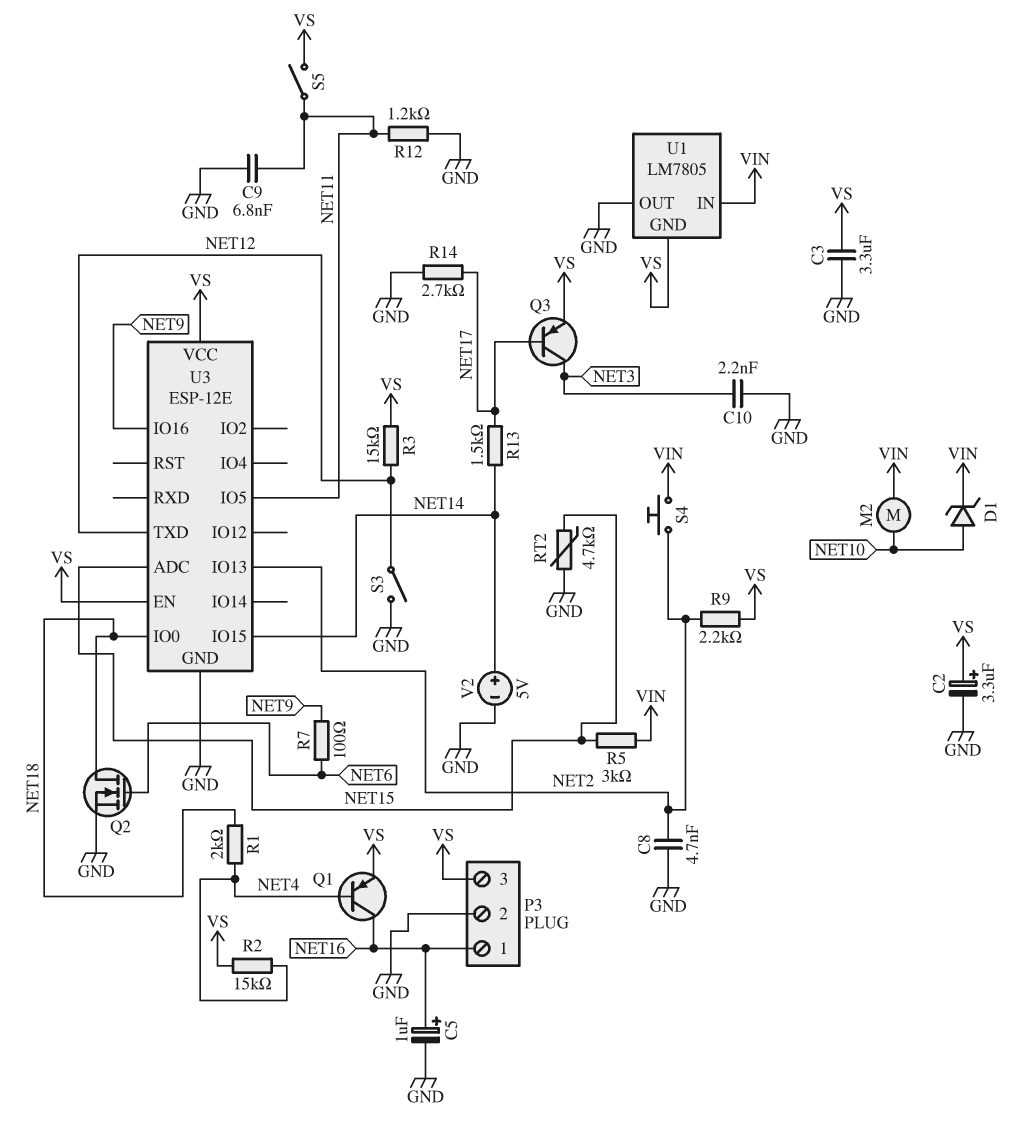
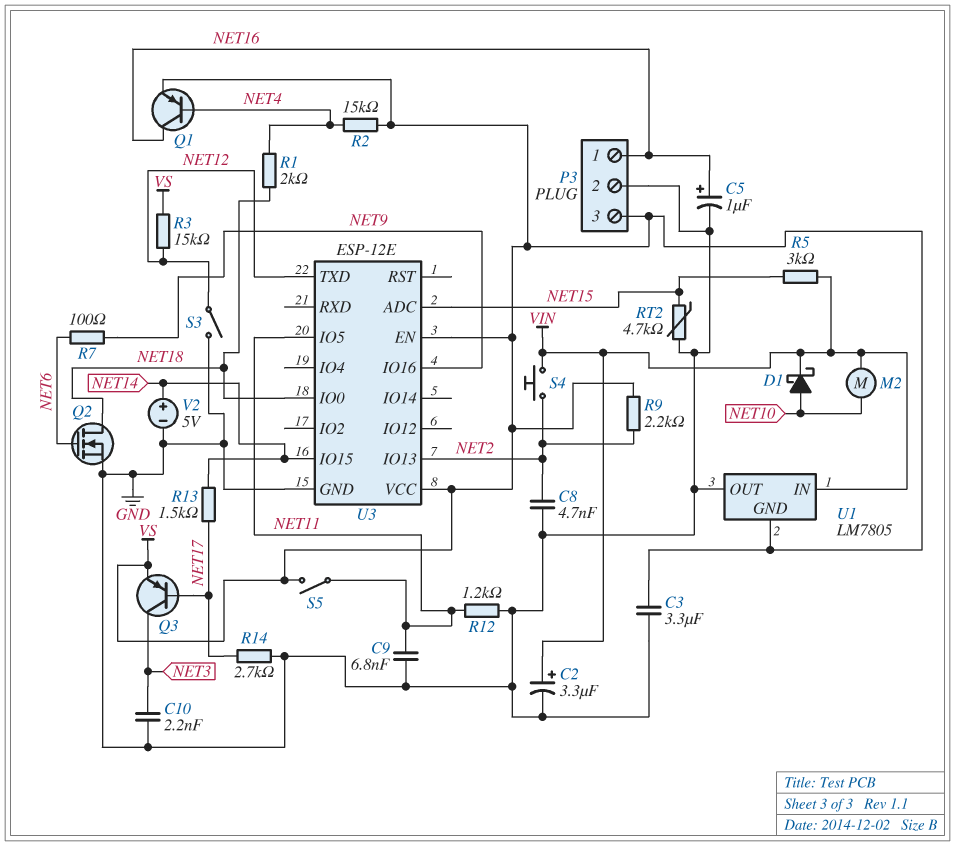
C2: 3.3uF (plus VS, minus GND) -> 3.3uF (plus VIN, minus GND)
D1: zener (A NET10, K VIN) -> schottky (A NET10, K VIN)

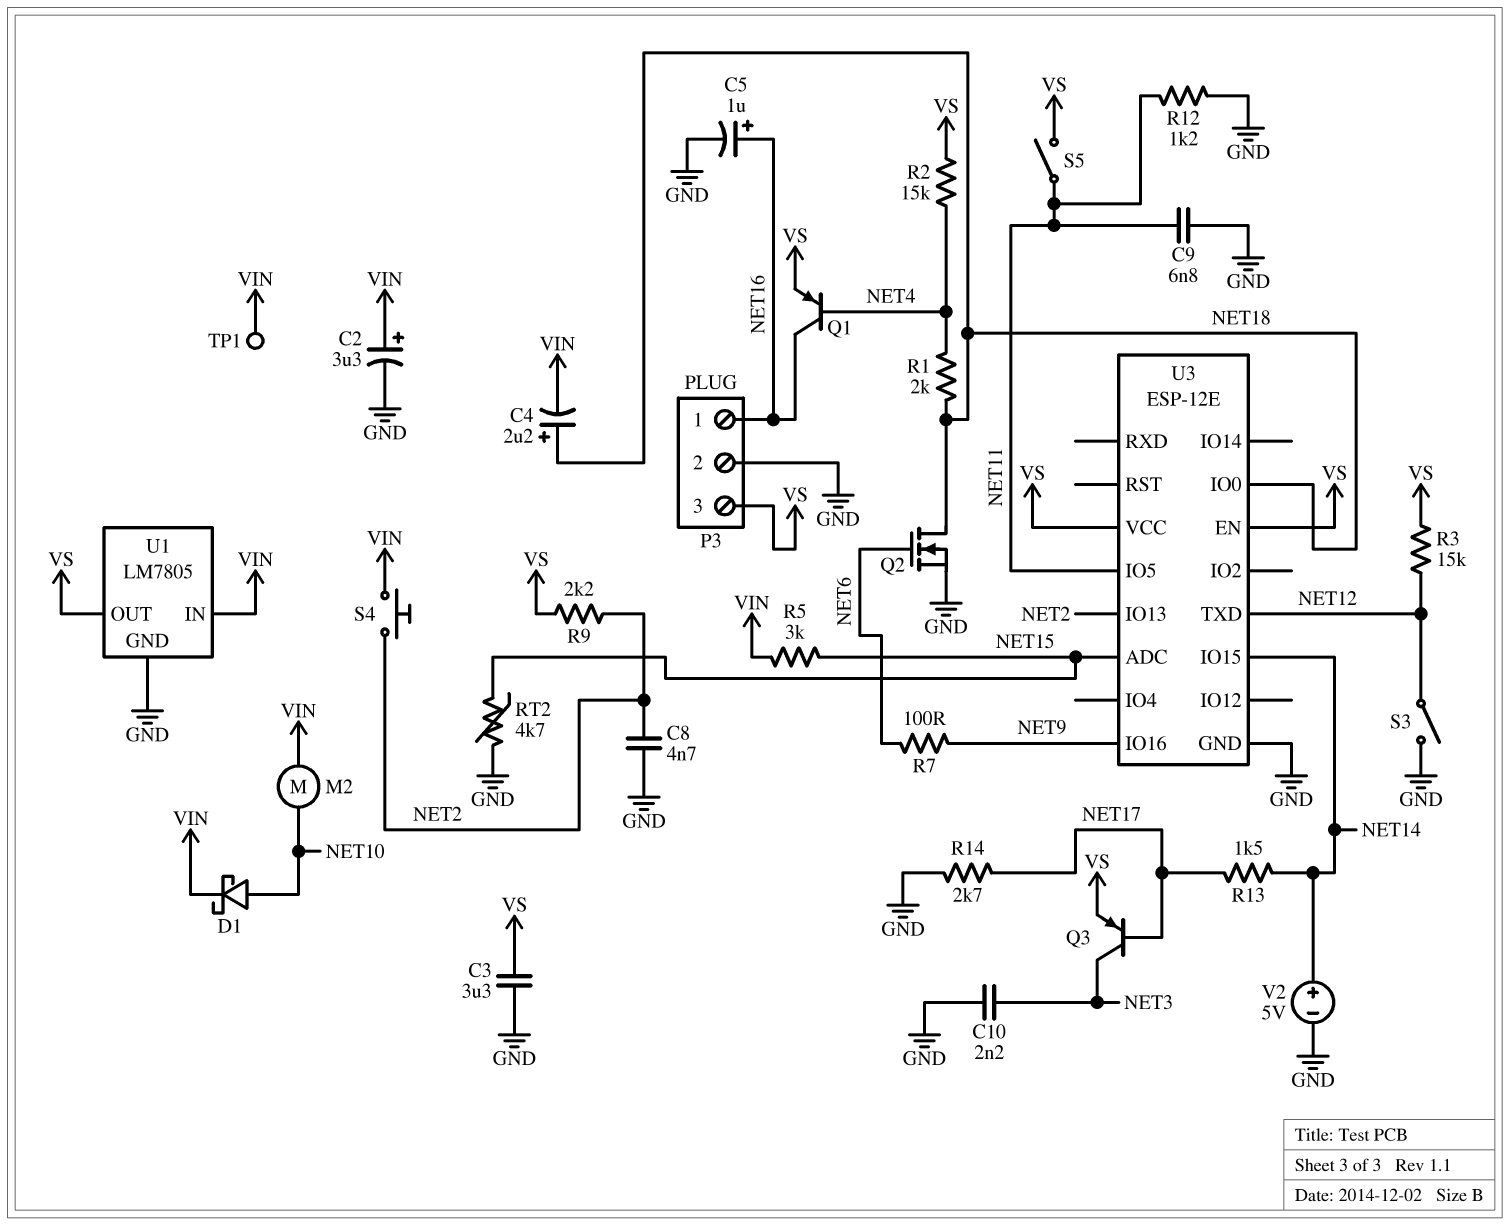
C4: none -> 2.2uF (plus NET18, minus VIN)
TP1: none -> test point (VIN)
U1 pin GND: VS -> GND
U1 pin OUT: GND -> VS

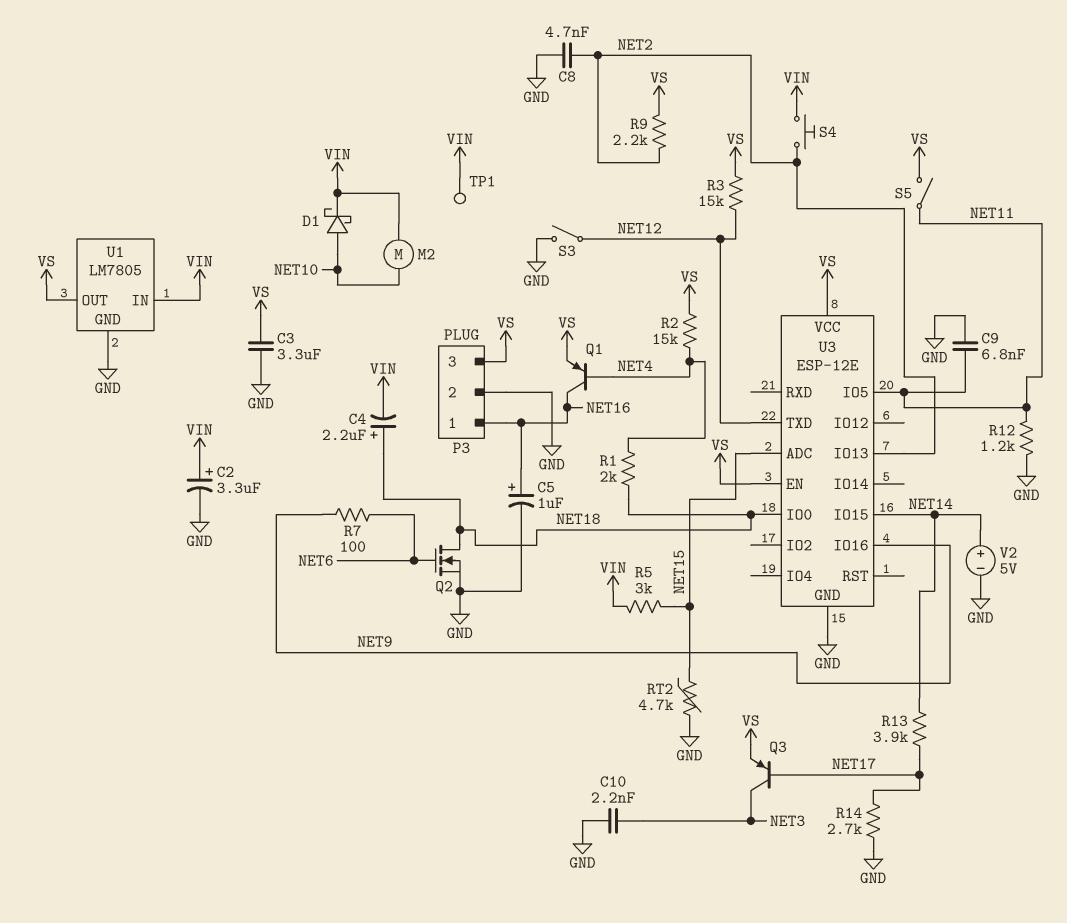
R13: 1.5k (NET14, NET17) -> 3.9k (NET14, NET17)

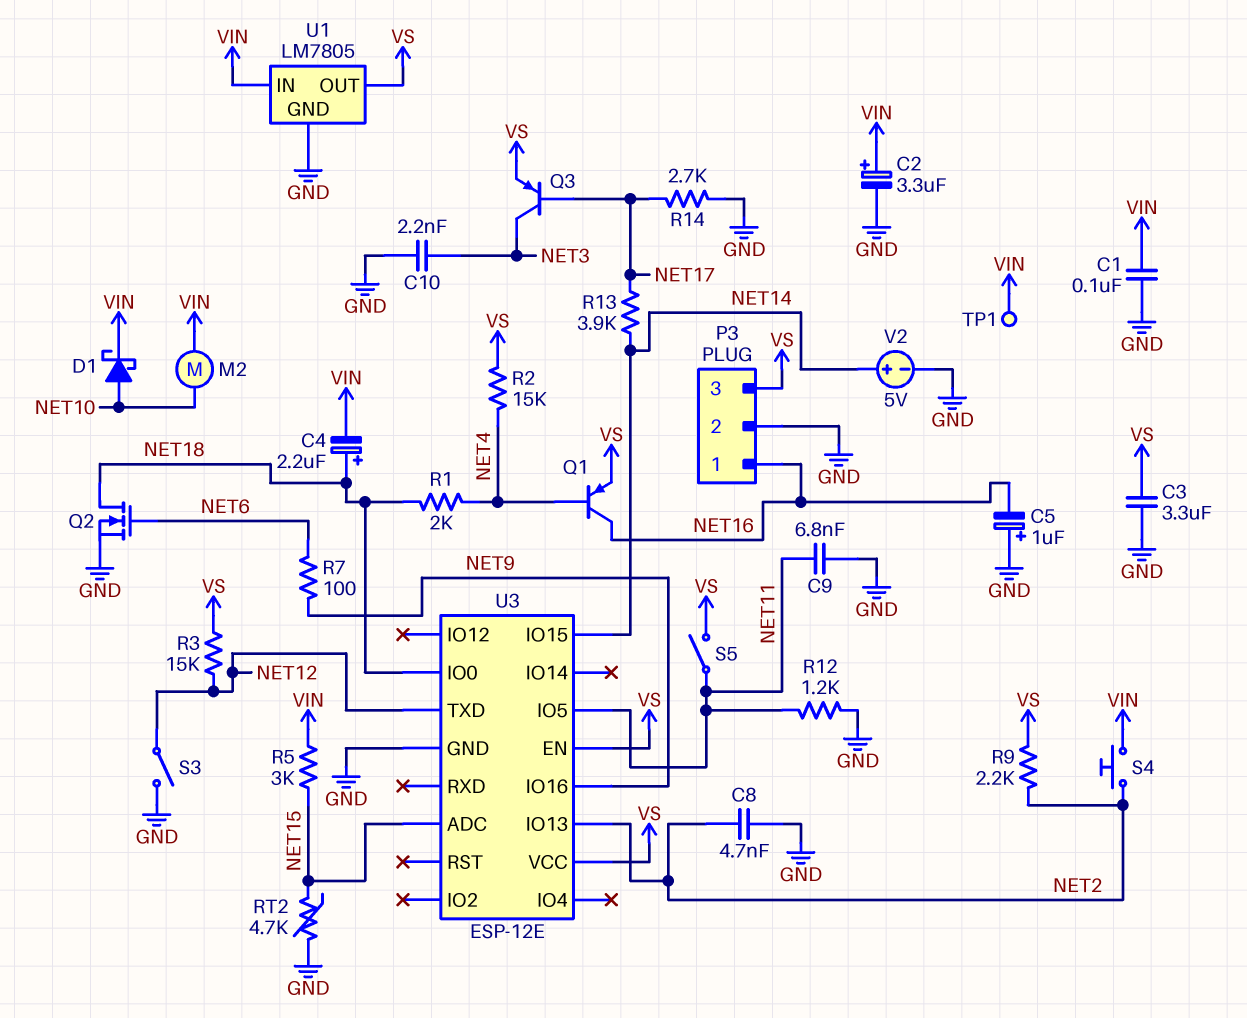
C1: none -> 100nF (GND, VIN)
C5: 1uF (plus NET16, minus GND) -> 1uF (plus GND, minus NET16)

